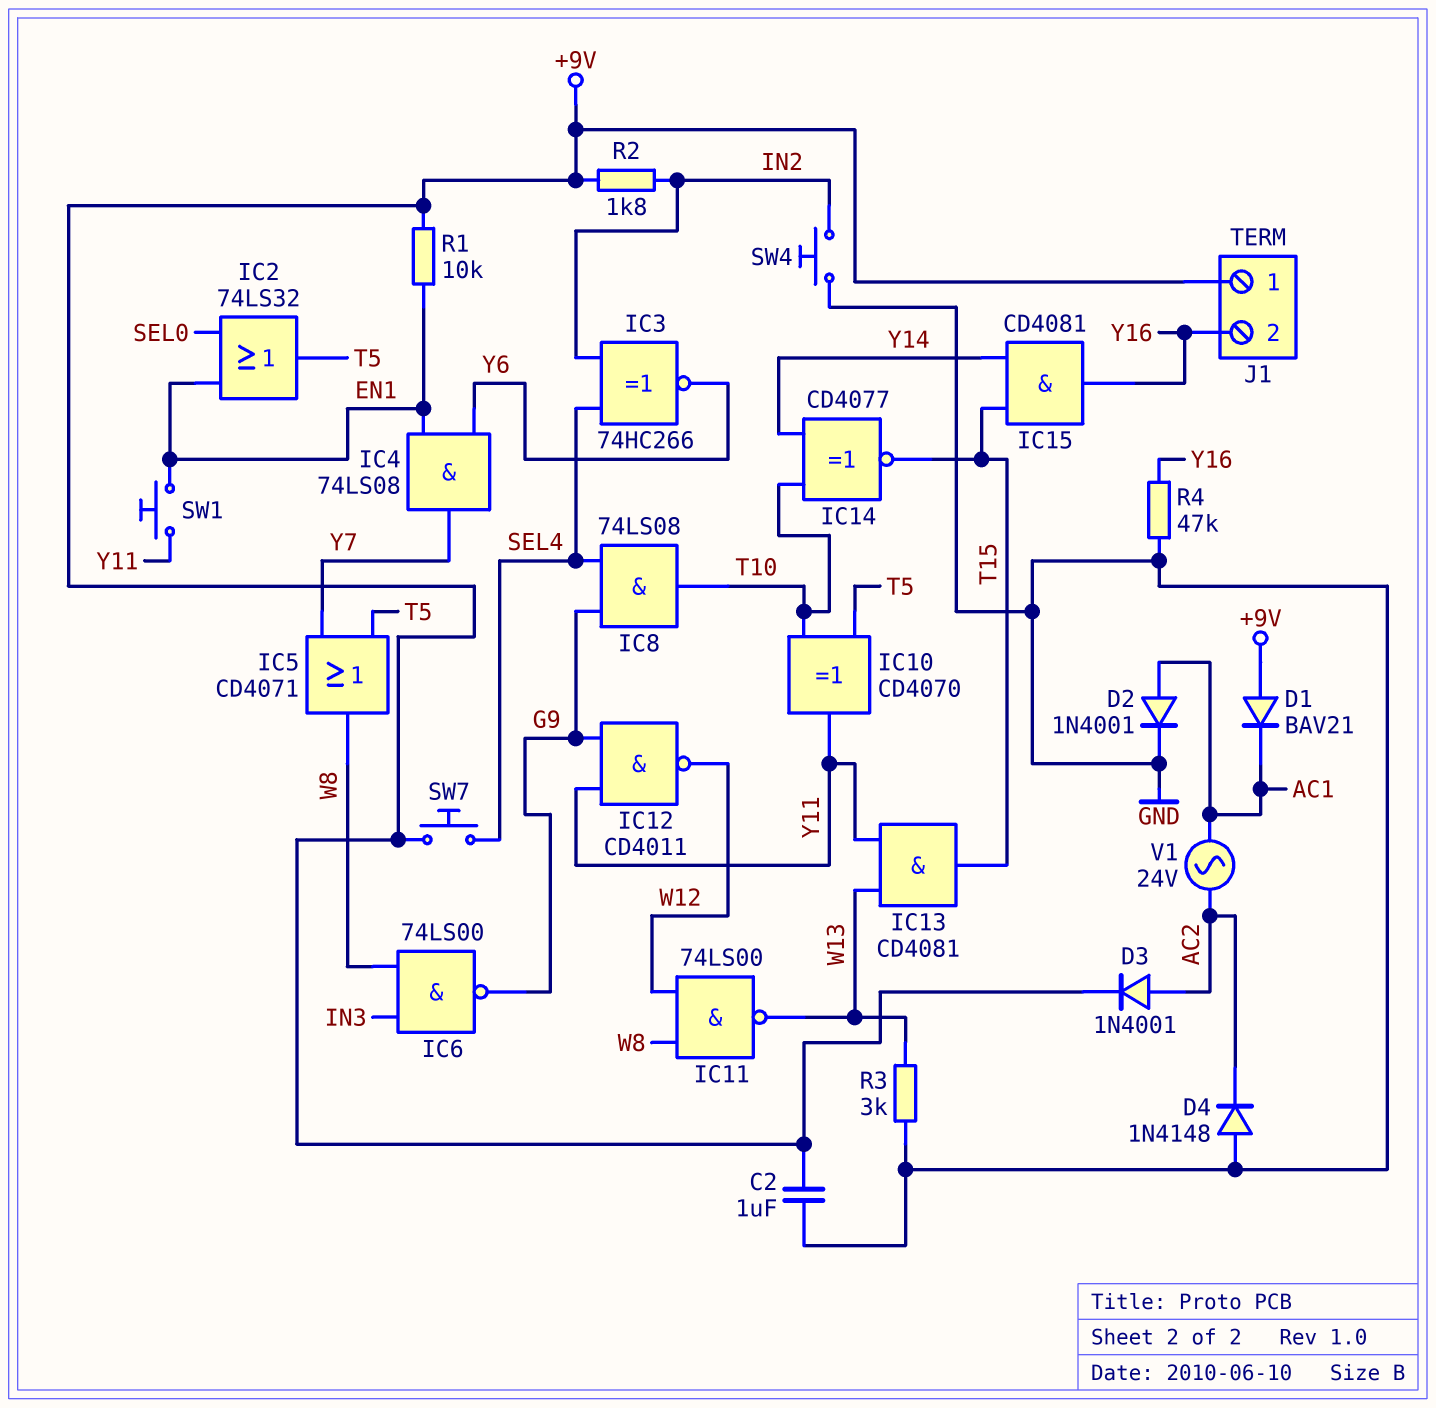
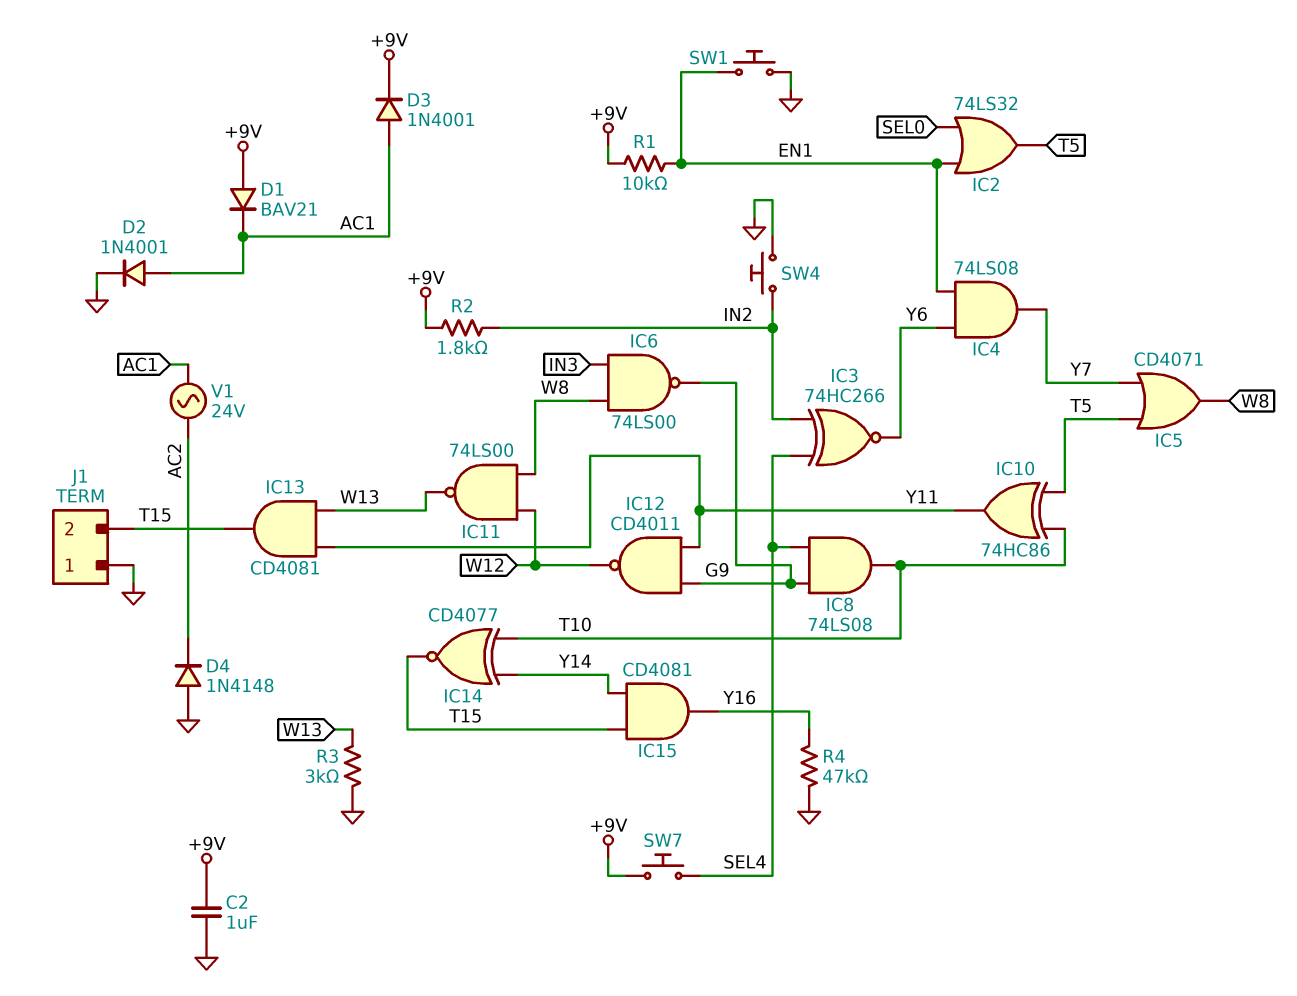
D3: diode 1N4001 (A AC2, K +9V) -> diode 1N4001 (A AC1, K +9V)
IC10: XOR CD4070 (in T5, in T10, out Y11) -> XOR 74HC86 (in T5, in T10, out Y11)
J1 pin 1: +9V -> GND
J1 pin 2: Y16 -> T15
SW1: button (EN1, Y11) -> button (EN1, GND)

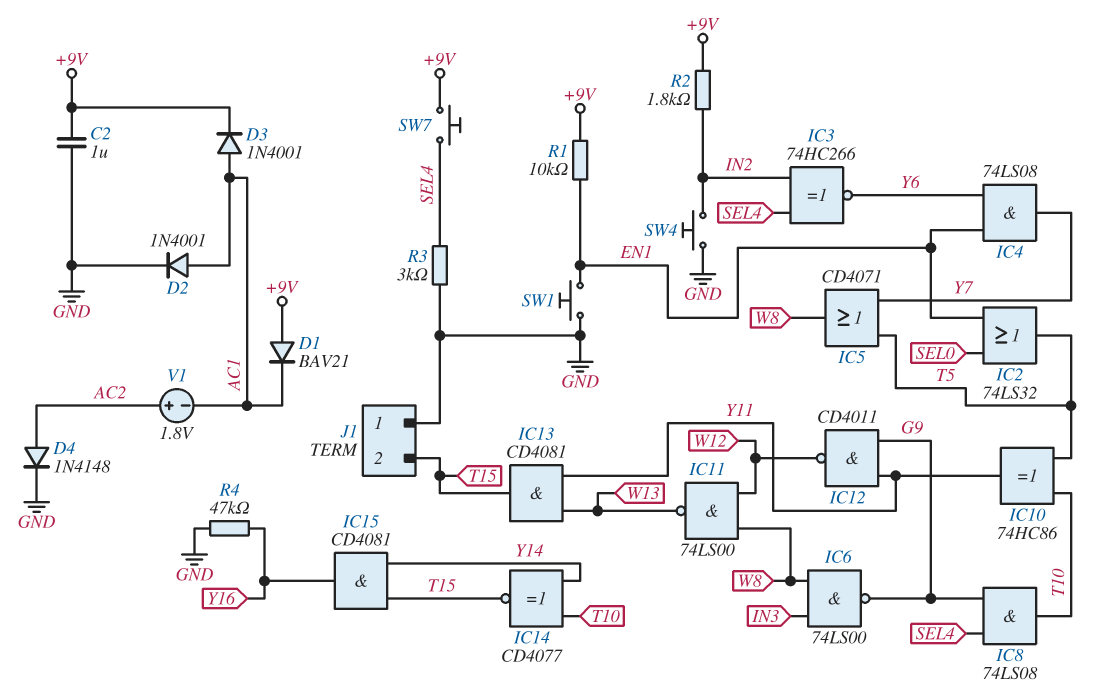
D4: diode 1N4148 (A GND, K AC2) -> diode 1N4148 (A AC2, K GND)
R3: 3k (GND, W13) -> 3k (GND, SEL4)
V1: AC 24V (AC1, AC2) -> 1.8V (plus AC2, minus AC1)

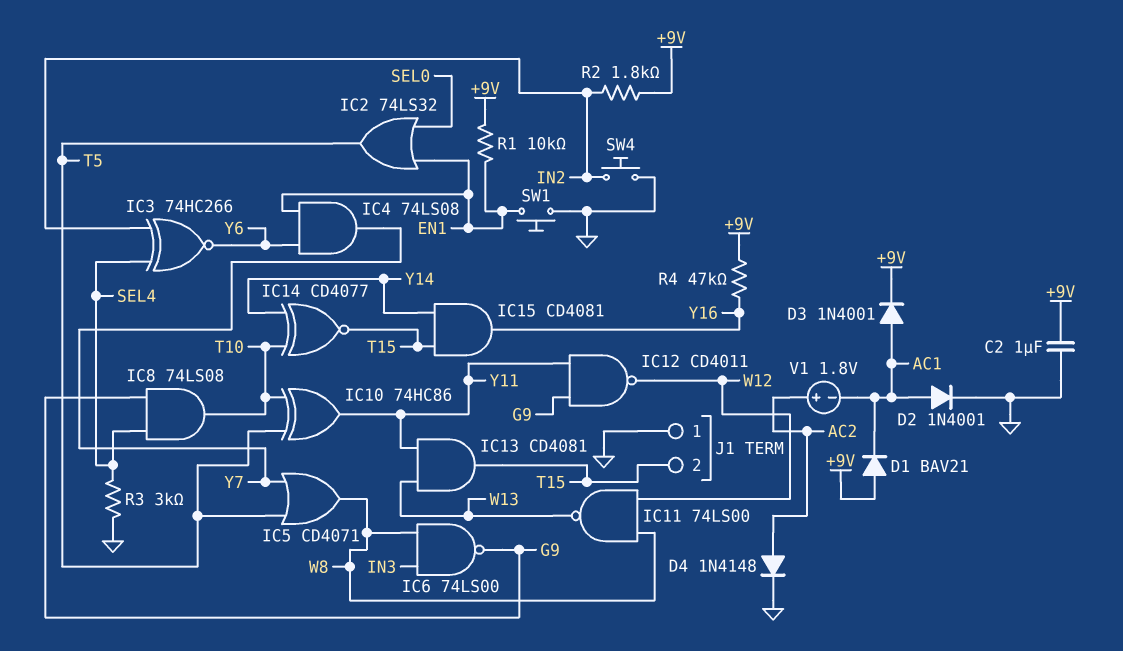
R4: 47k (GND, Y16) -> 47k (+9V, Y16)
SW7: button (+9V, SEL4) -> none

